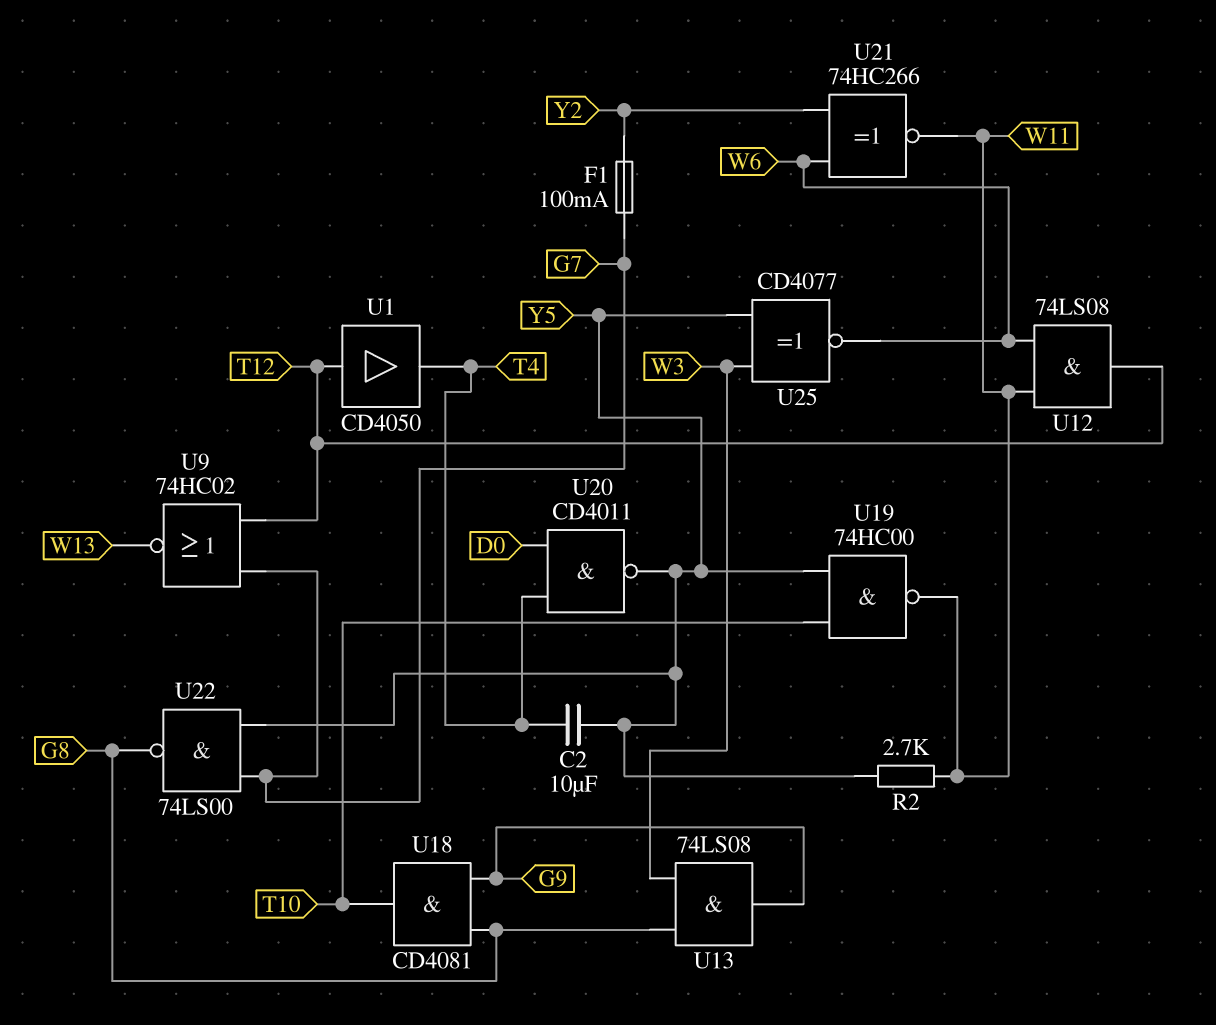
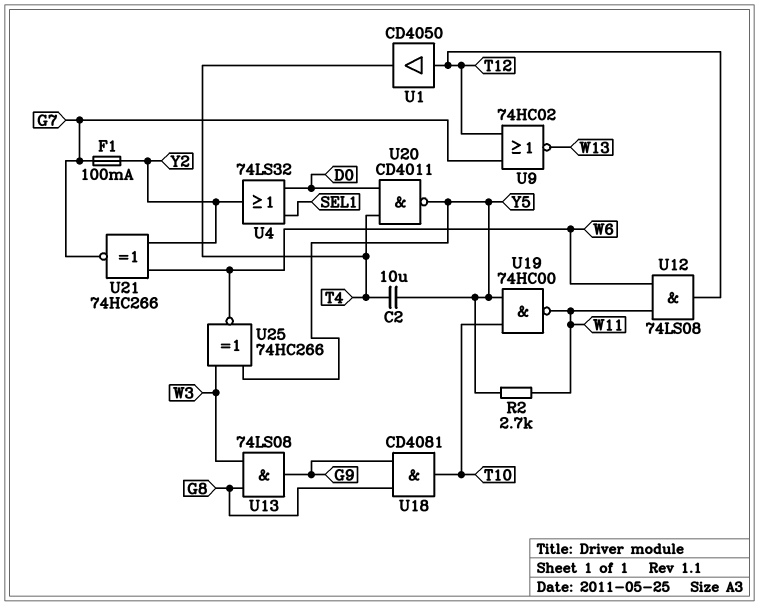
U4: none -> OR 74LS32 (in D0, in SEL1, out Y2)
U21: XNOR 74HC266 (in W6, in Y2, out W11) -> XNOR 74HC266 (in W6, in Y2, out G7)
U22: NAND 74LS00 (in G7, in Y5, out G8) -> none
U25: XNOR CD4077 (in W3, in Y5, out W6) -> XNOR 74HC266 (in W3, in Y5, out W6)

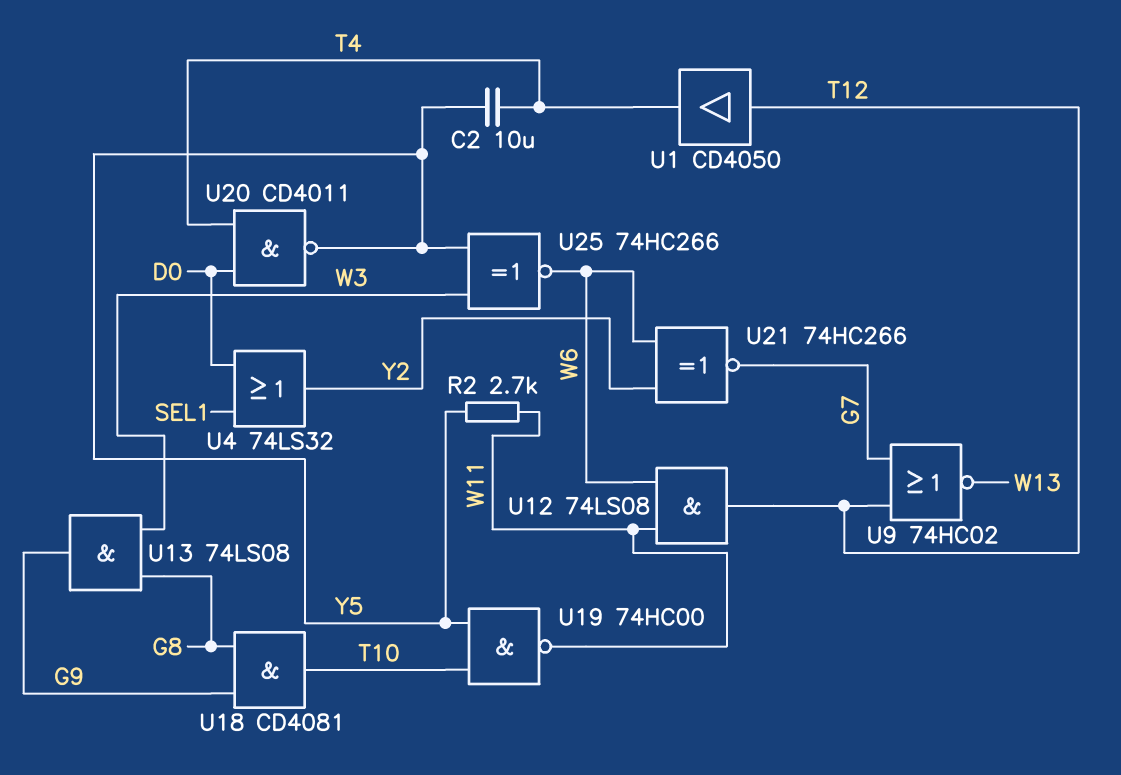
F1: 100mA (G7, Y2) -> none

